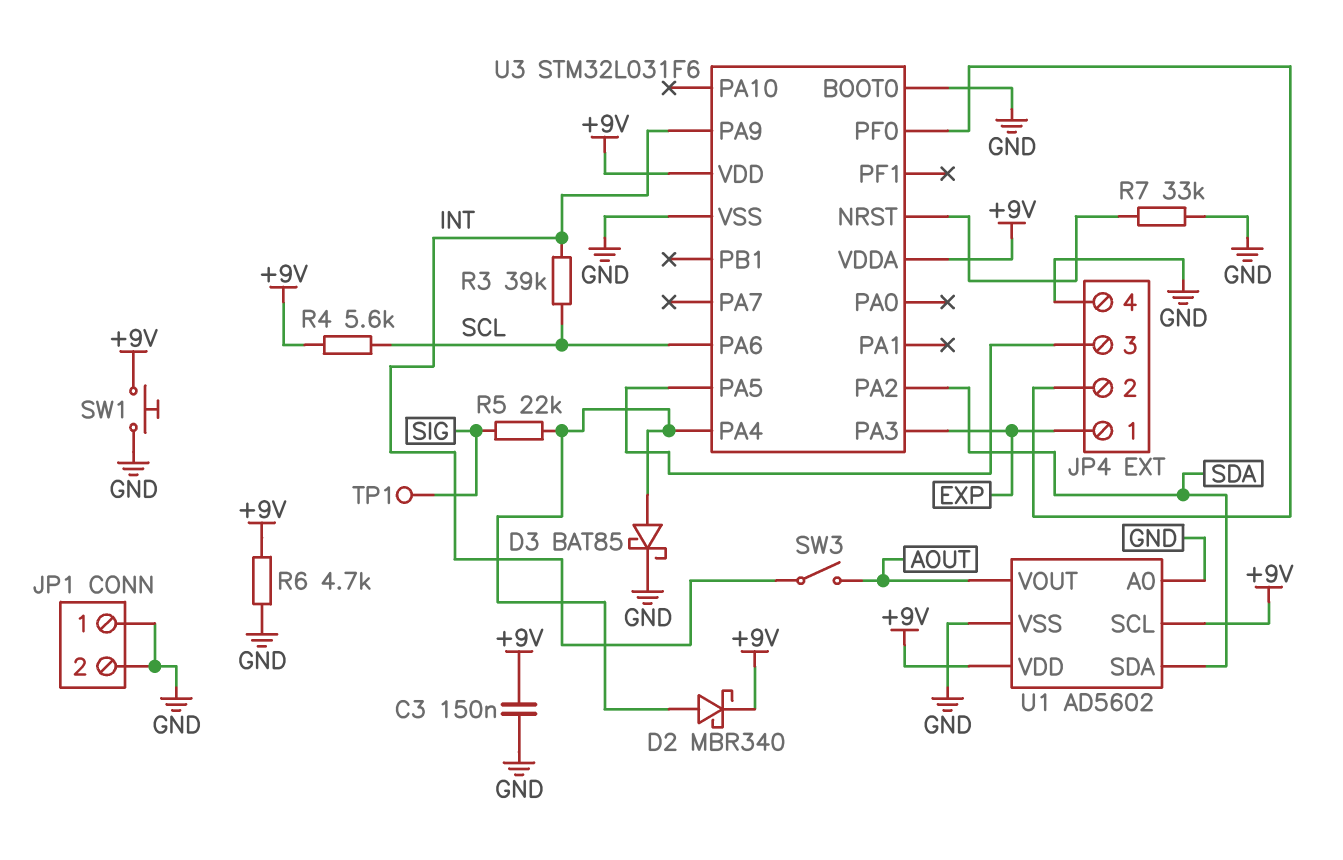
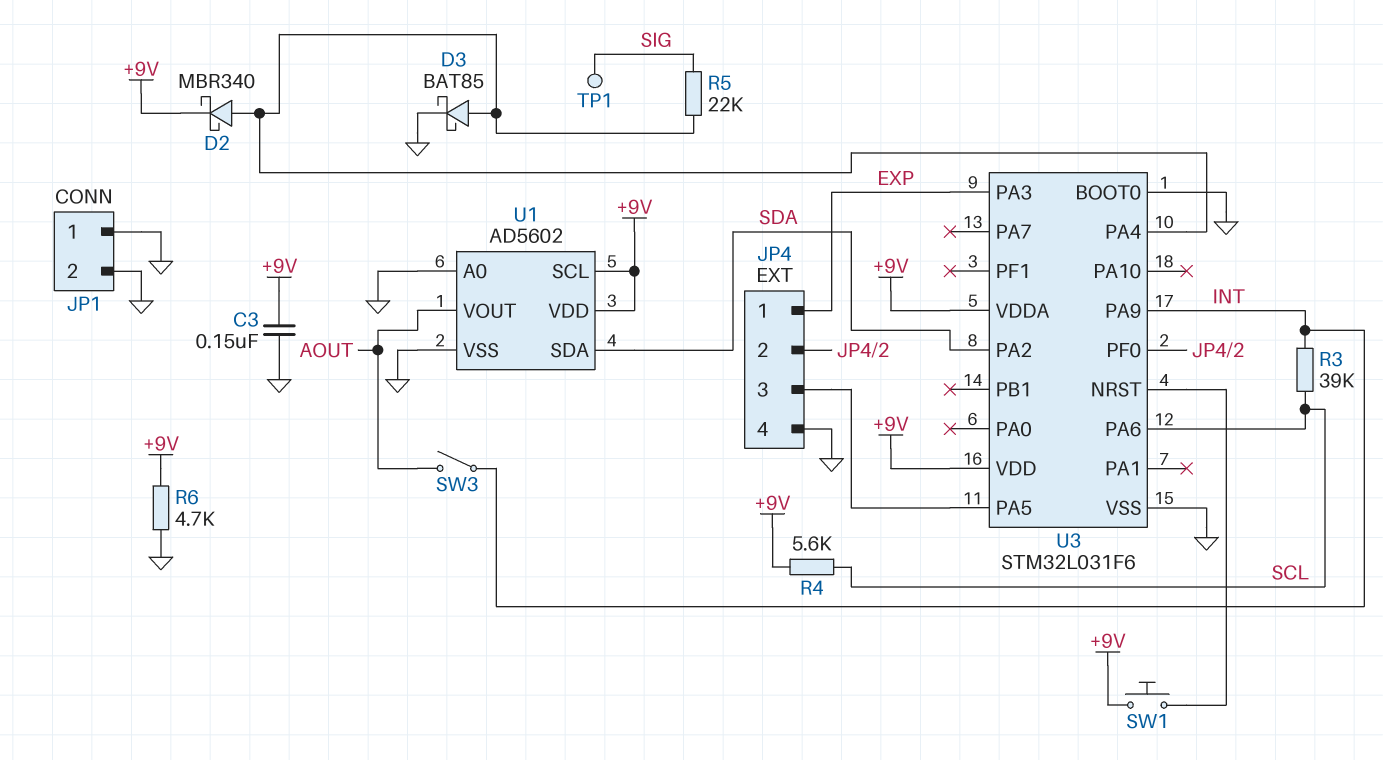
R7: 33k (GND, U3/NRST) -> none
SW1: button (+9V, GND) -> button (+9V, U3/NRST)

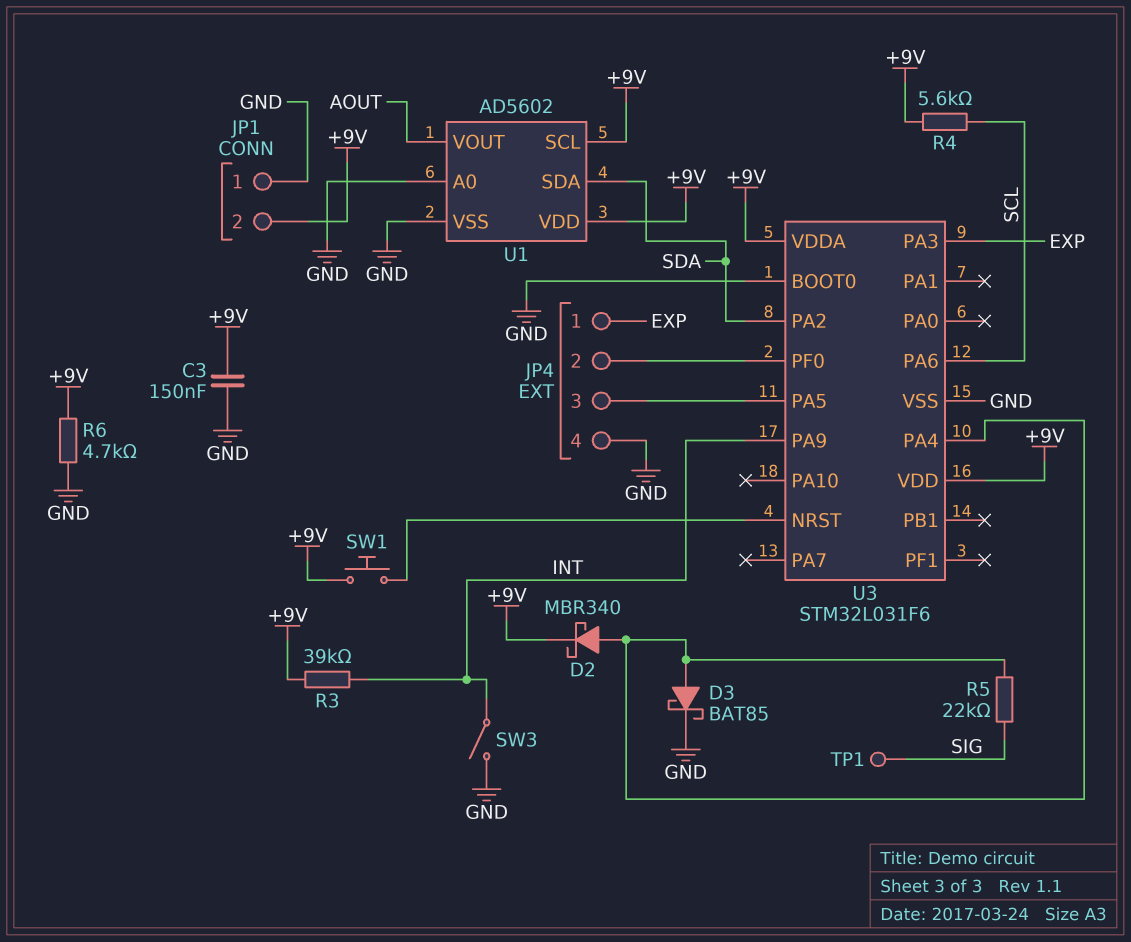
JP1 pin 2: GND -> +9V
R3: 39k (INT, SCL) -> 39k (+9V, INT)
SW3: switch (AOUT, INT) -> switch (GND, INT)

